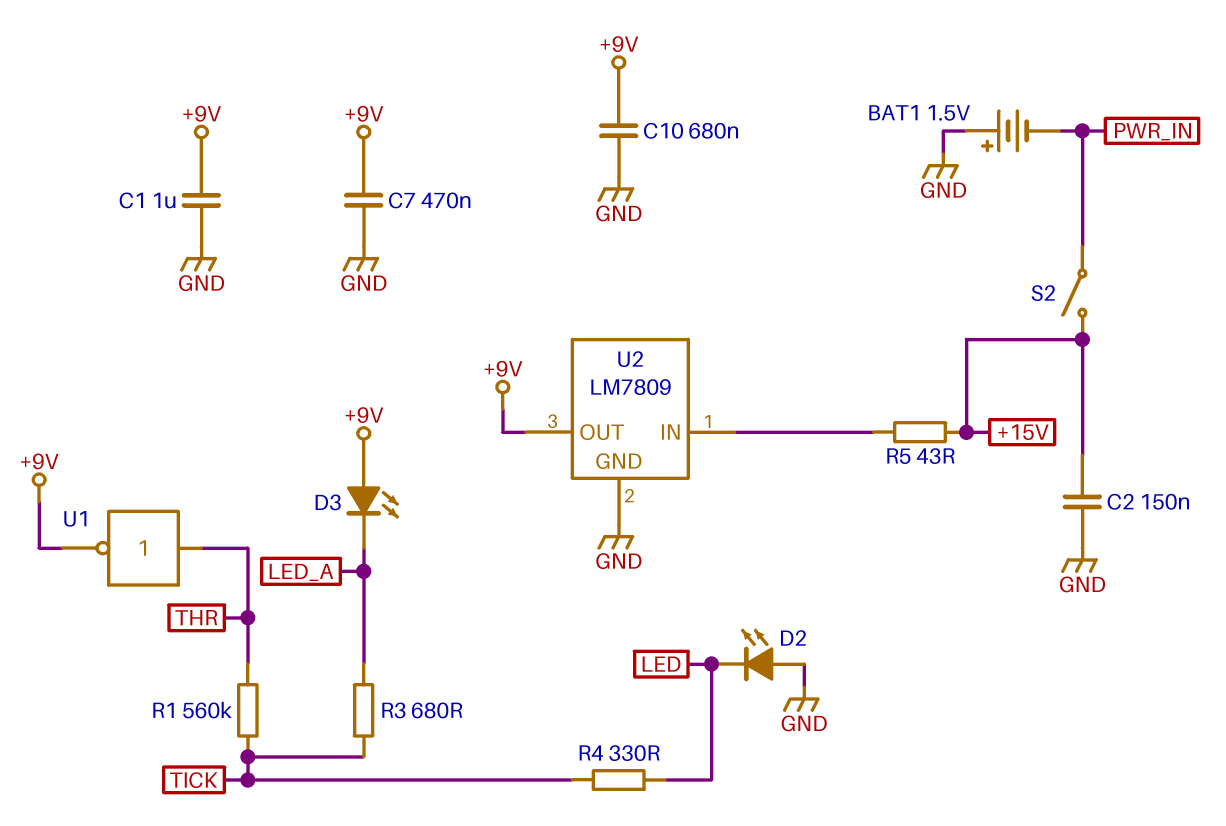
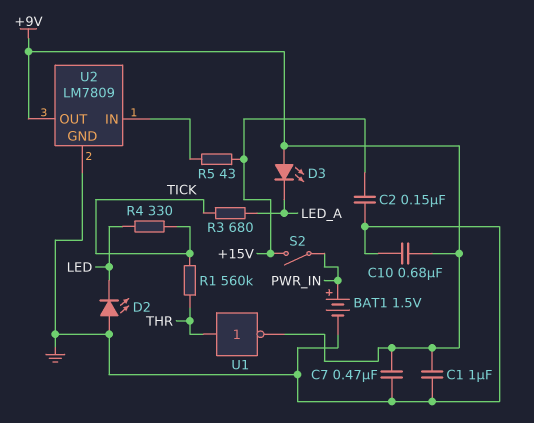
BAT1: 1.5V (plus GND, minus PWR_IN) -> 1.5V (plus PWR_IN, minus GND)

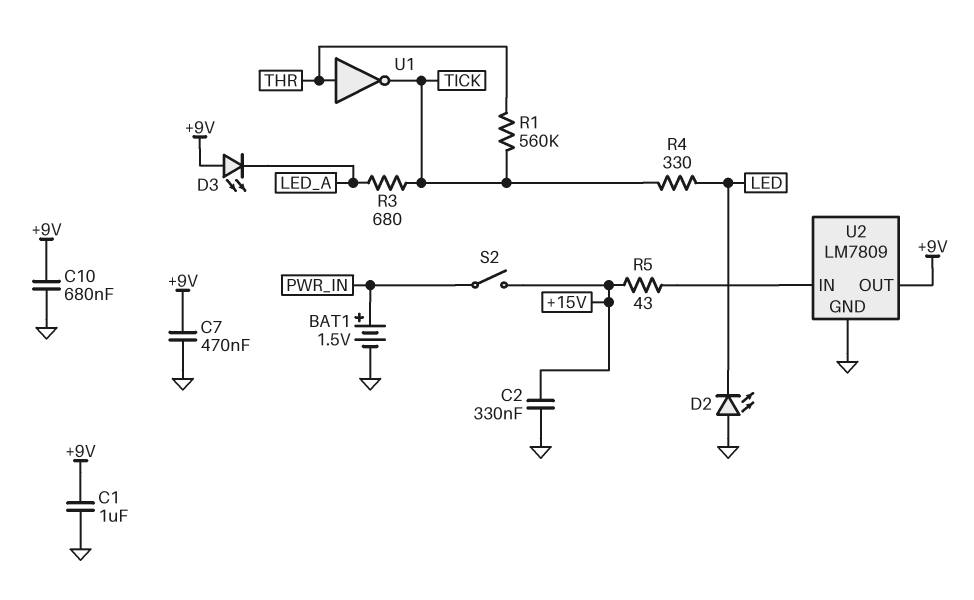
C2: 150nF (+15V, GND) -> 330nF (+15V, GND)
U1: NOT (in THR, out +9V) -> NOT (in THR, out TICK)

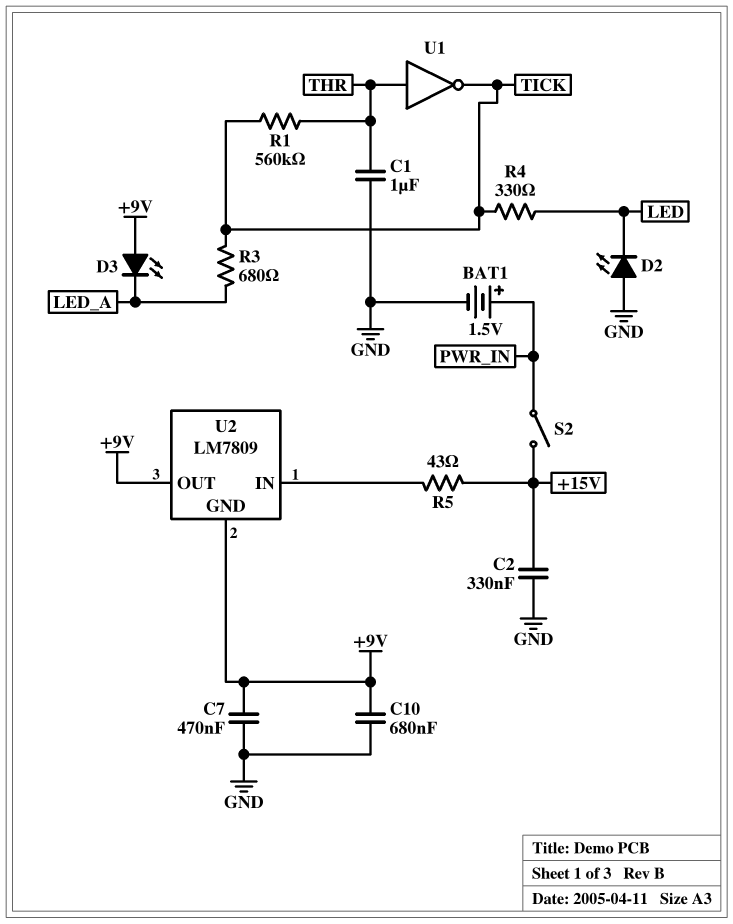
C1: 1uF (+9V, GND) -> 1uF (GND, THR)
U2 pin GND: GND -> +9V

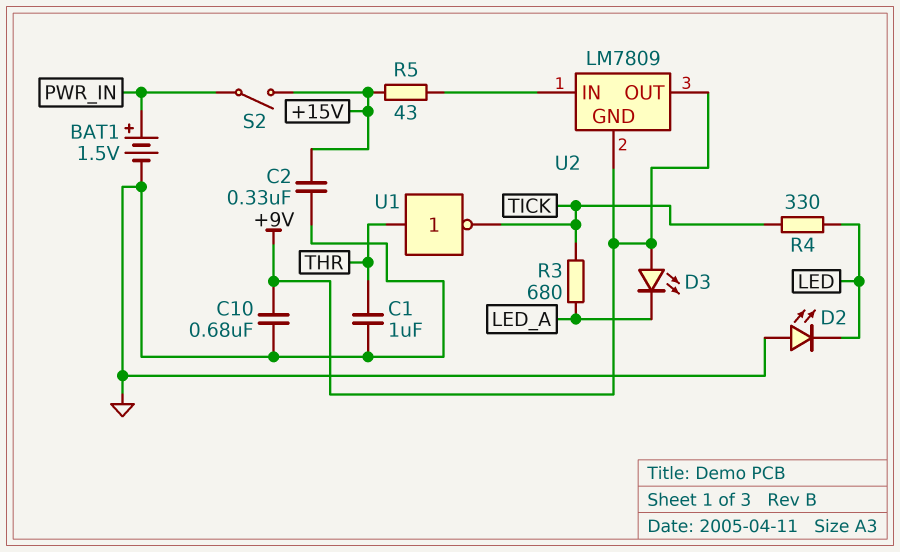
C7: 470nF (+9V, GND) -> none
R1: 560k (THR, TICK) -> none

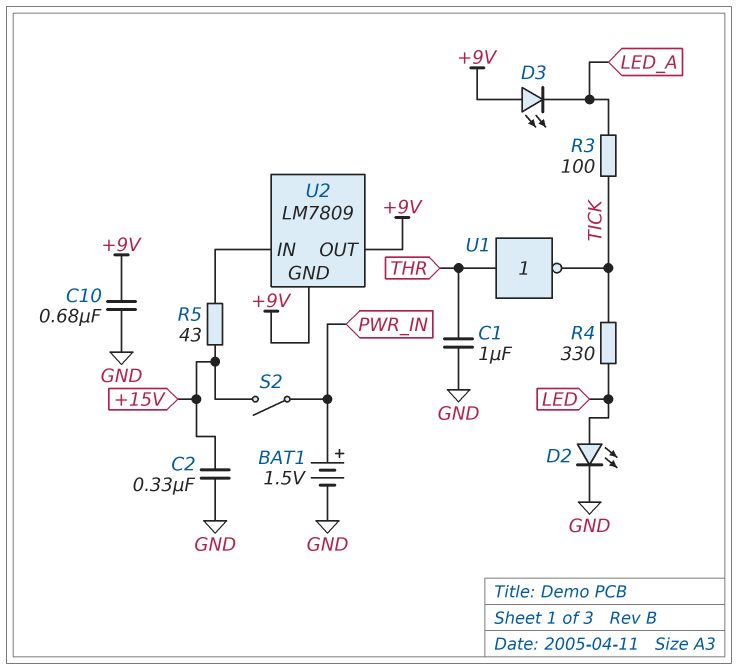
D2: LED (A GND, K LED) -> LED (A LED, K GND)
R3: 680 (LED_A, TICK) -> 100 (LED_A, TICK)

